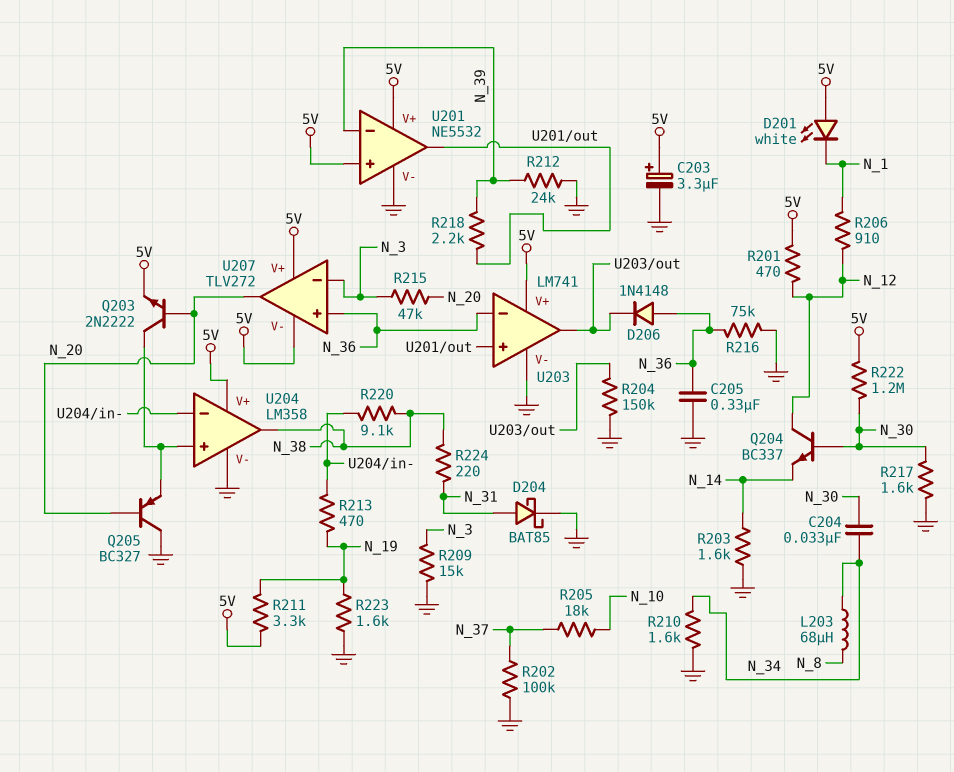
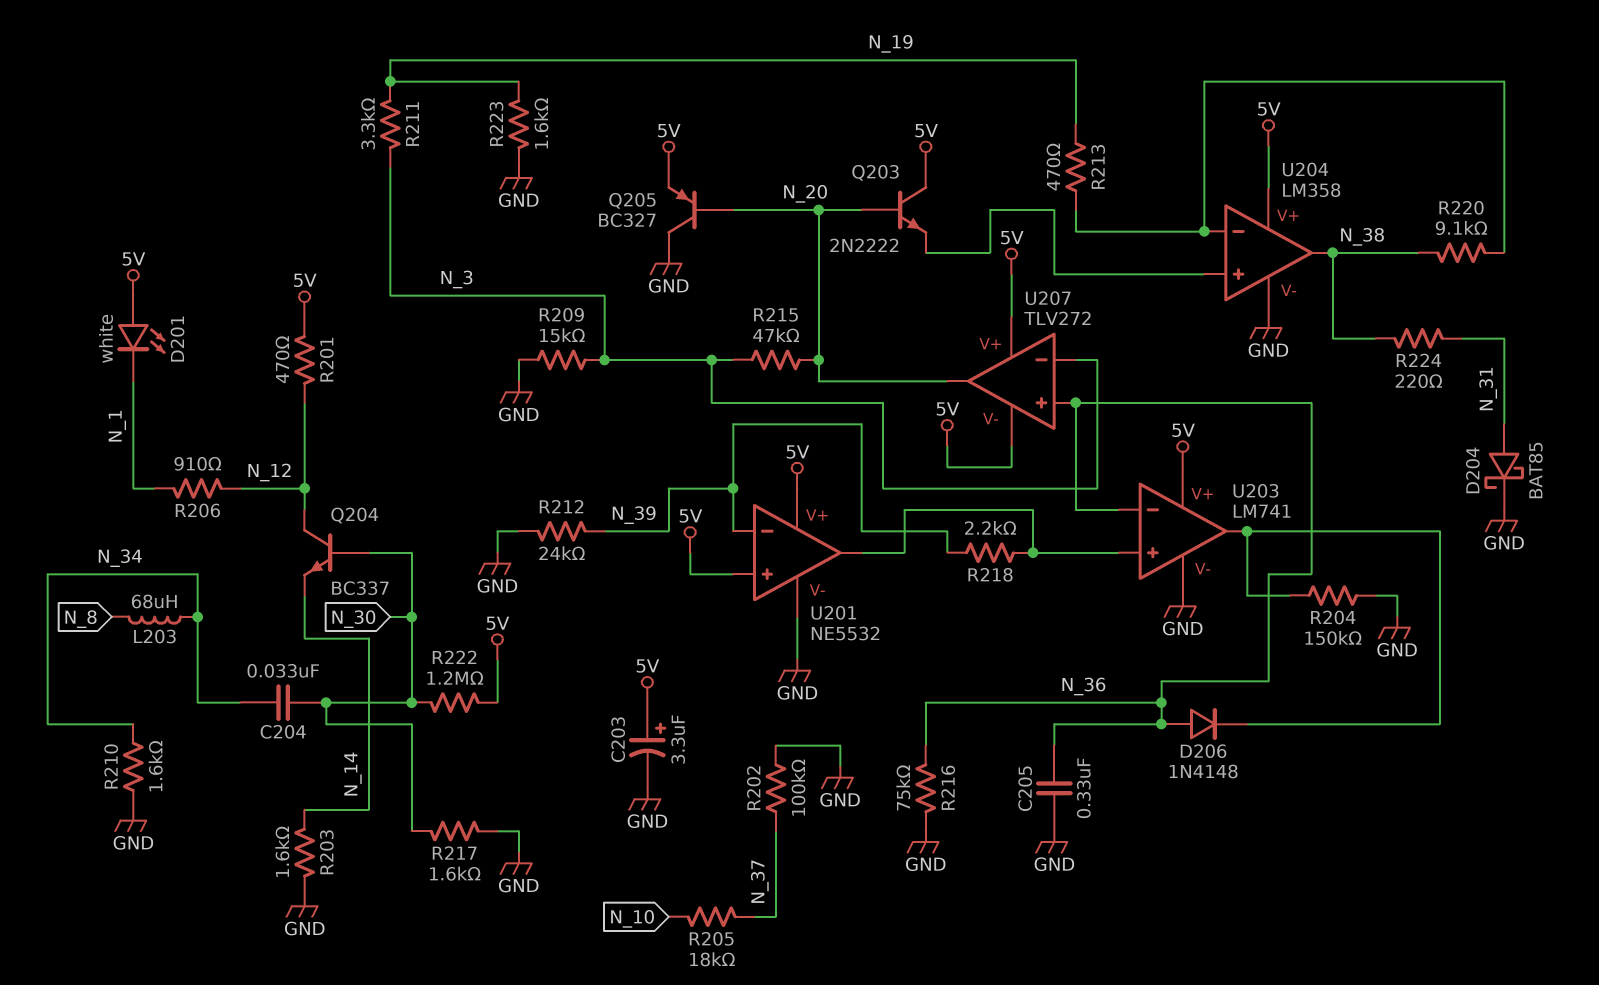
Q203: NPN 2N2222 (B N_20, C U204/in+, E 5V) -> NPN 2N2222 (B N_20, C 5V, E U204/in+)
Q205: PNP BC327 (B N_20, C GND, E U204/in+) -> PNP BC327 (B N_20, C GND, E 5V)
R211: 3.3k (5V, N_19) -> 3.3k (N_3, N_19)

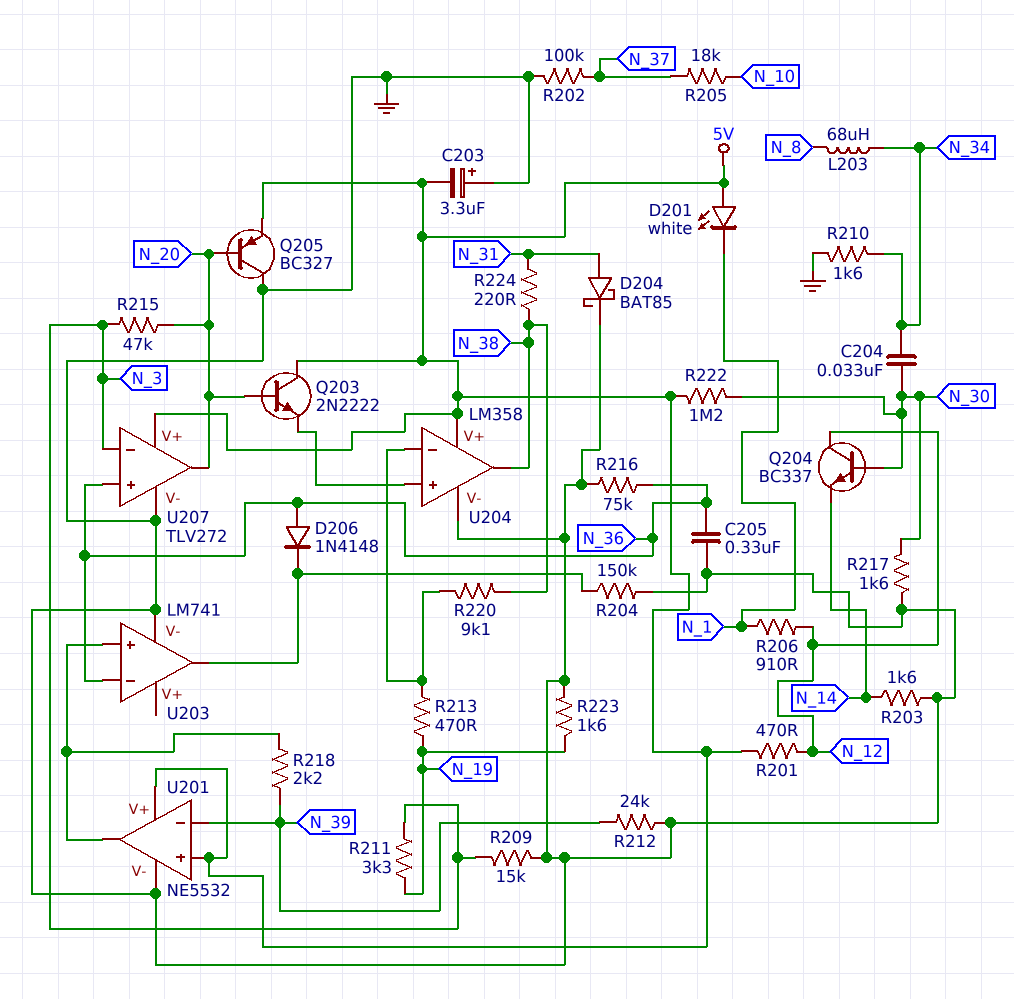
C203: 3.3uF (plus 5V, minus GND) -> 3.3uF (plus GND, minus 5V)
U203 pin V+: 5V -> none
U207 pin V-: 5V -> GND

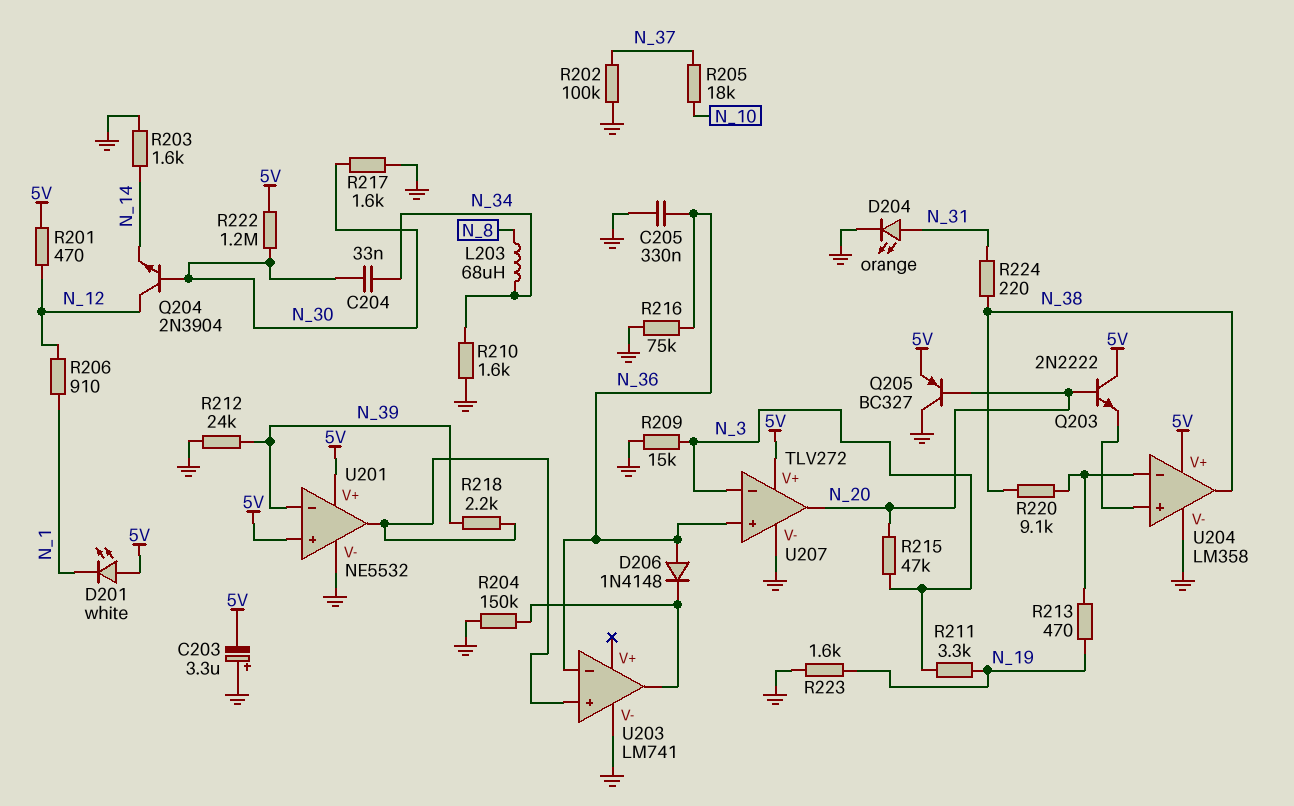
D204: schottky BAT85 (A N_31, K GND) -> LED orange (A N_31, K GND)
Q204: NPN BC337 (B N_30, C N_12, E N_14) -> NPN 2N3904 (B N_30, C N_12, E N_14)

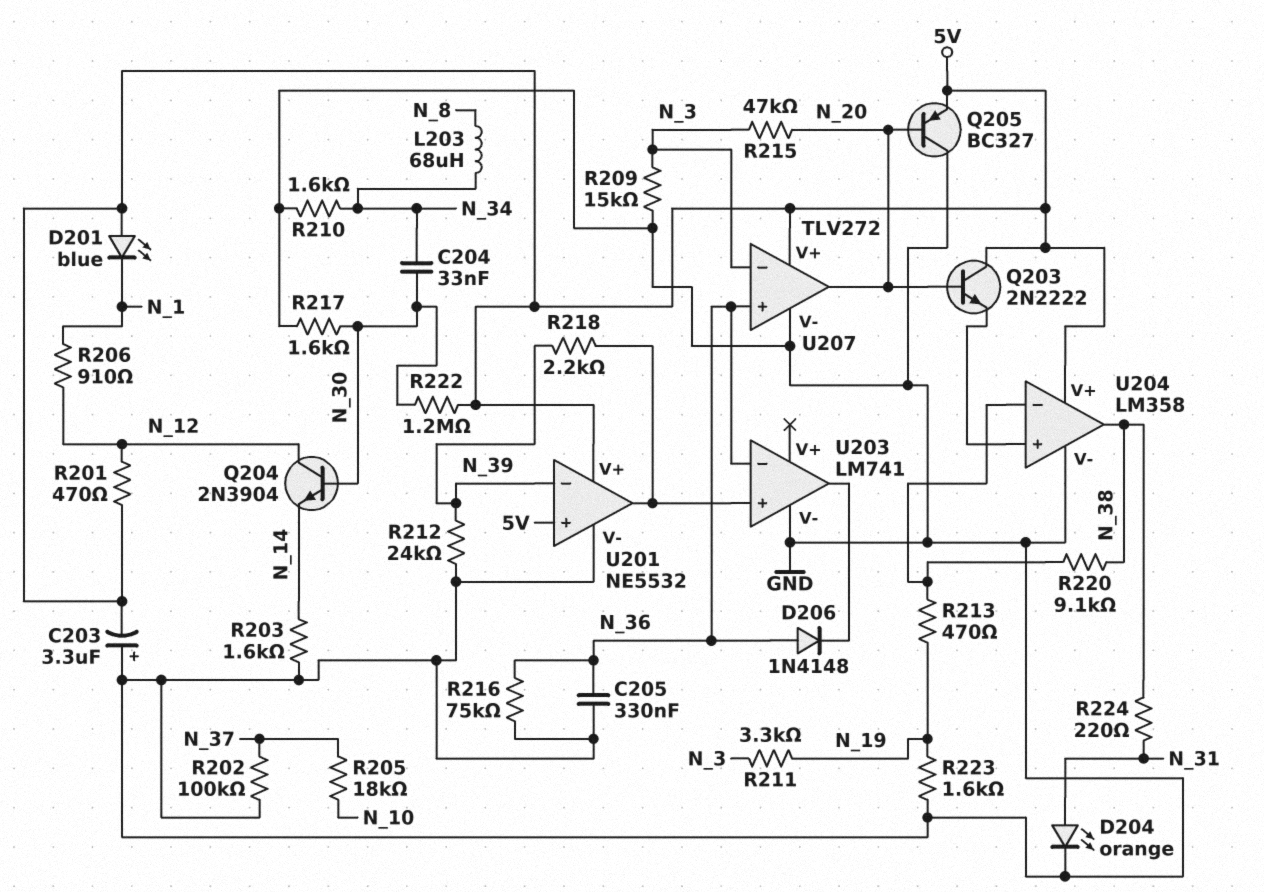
D201: LED white (A 5V, K N_1) -> LED blue (A 5V, K N_1)
R204: 150k (GND, U203/out) -> none

